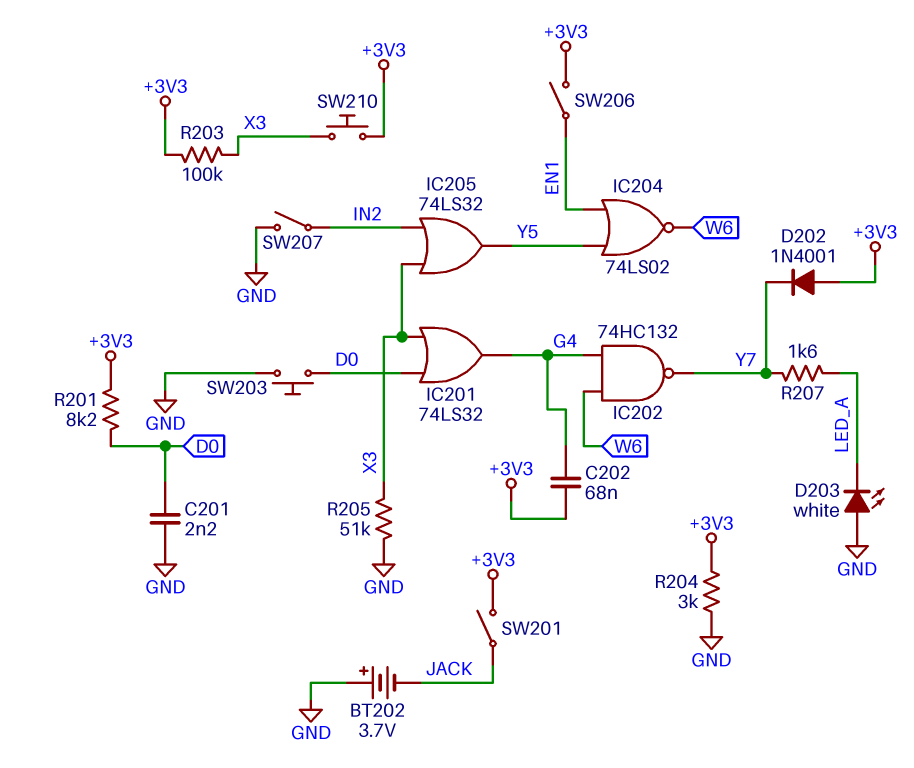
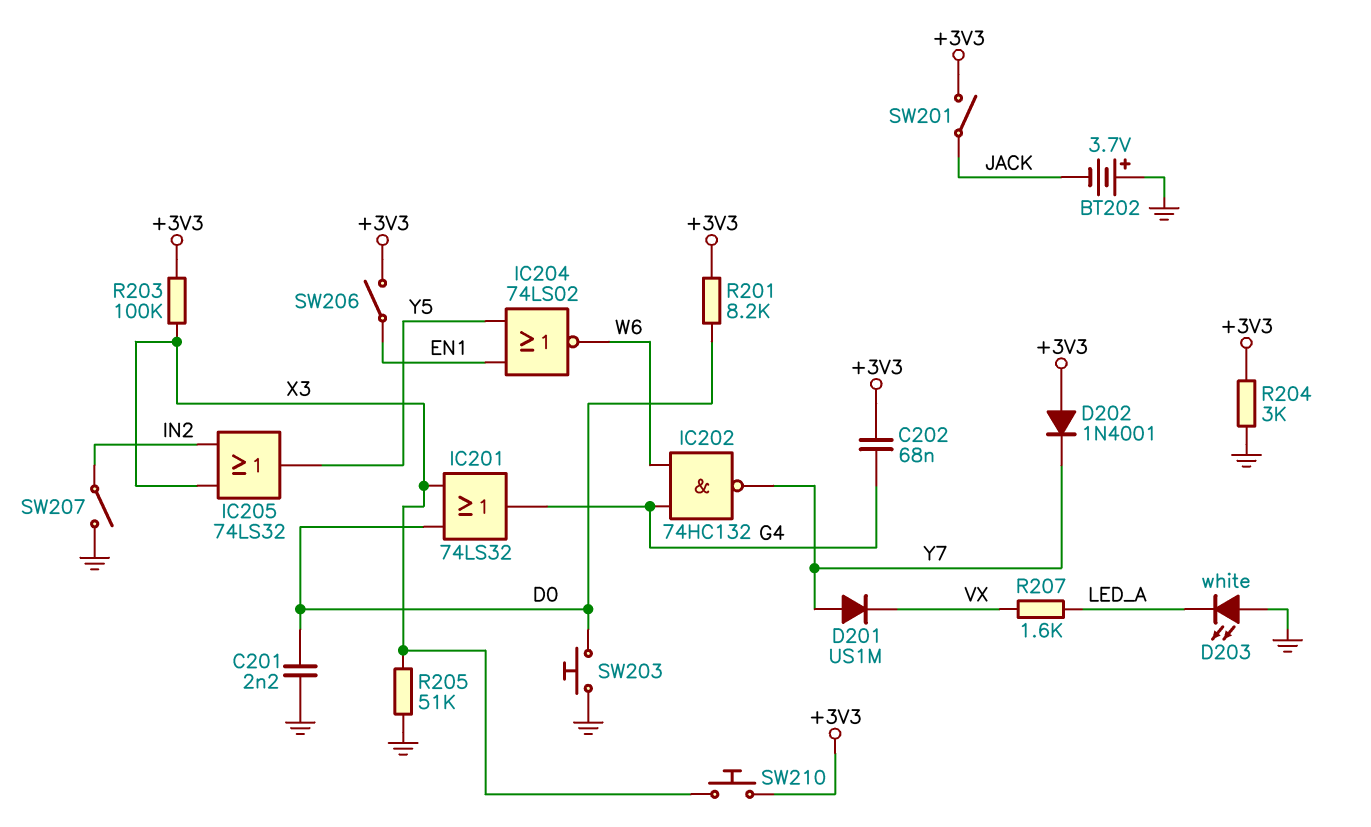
D201: none -> diode US1M (A Y7, K VX)
R207: 1.6k (LED_A, Y7) -> 1.6k (LED_A, VX)

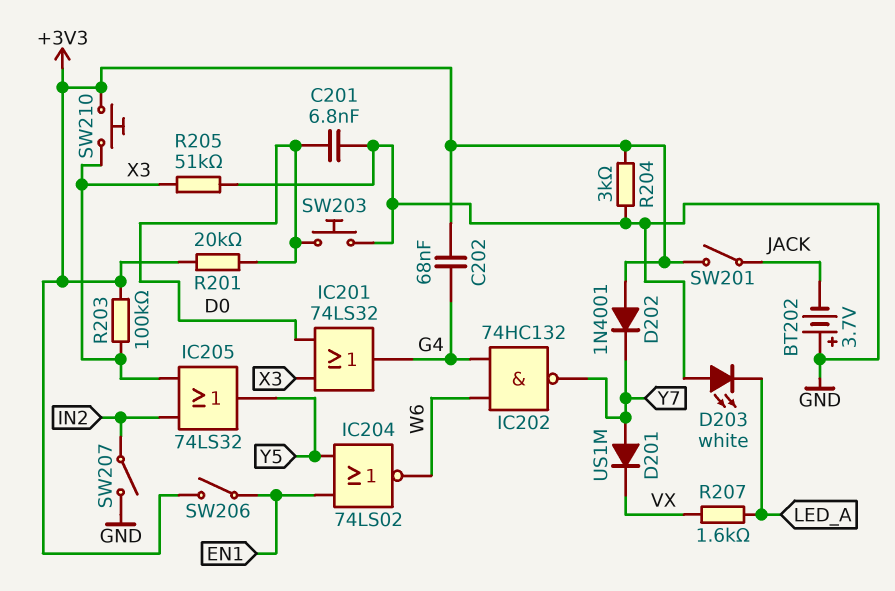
C201: 2.2nF (D0, GND) -> 6.8nF (D0, GND)
R201: 8.2k (+3V3, D0) -> 20k (+3V3, D0)

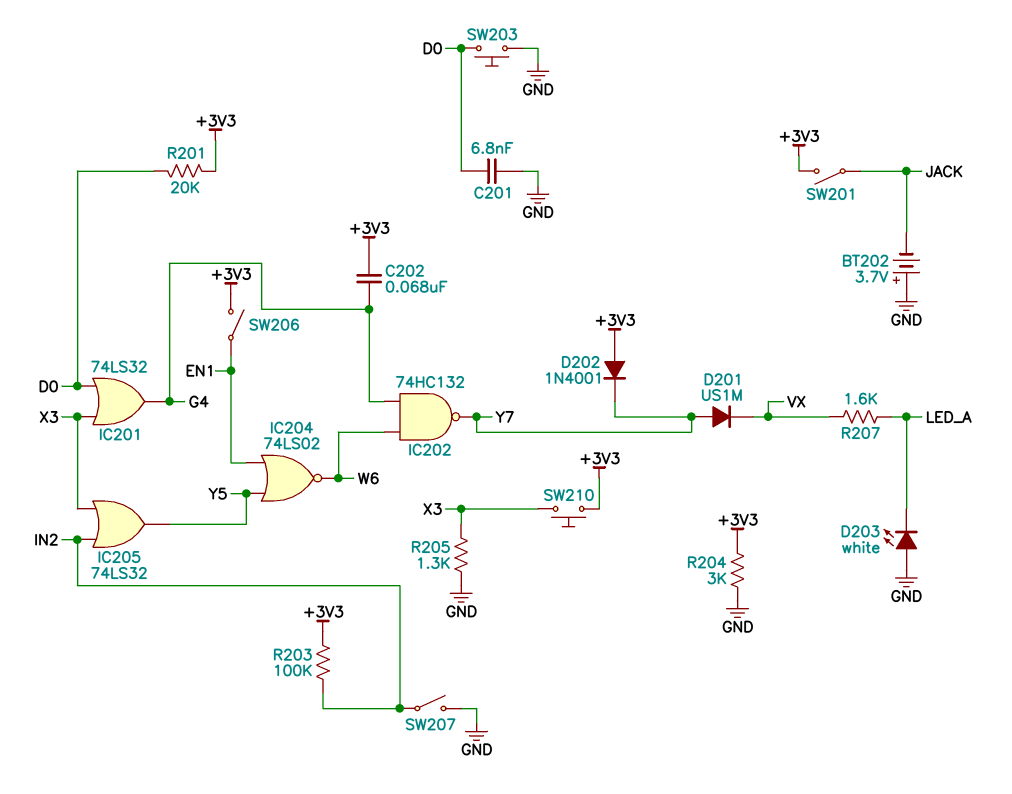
R203: 100k (+3V3, X3) -> 100k (+3V3, IN2)
R205: 51k (GND, X3) -> 1.3k (GND, X3)

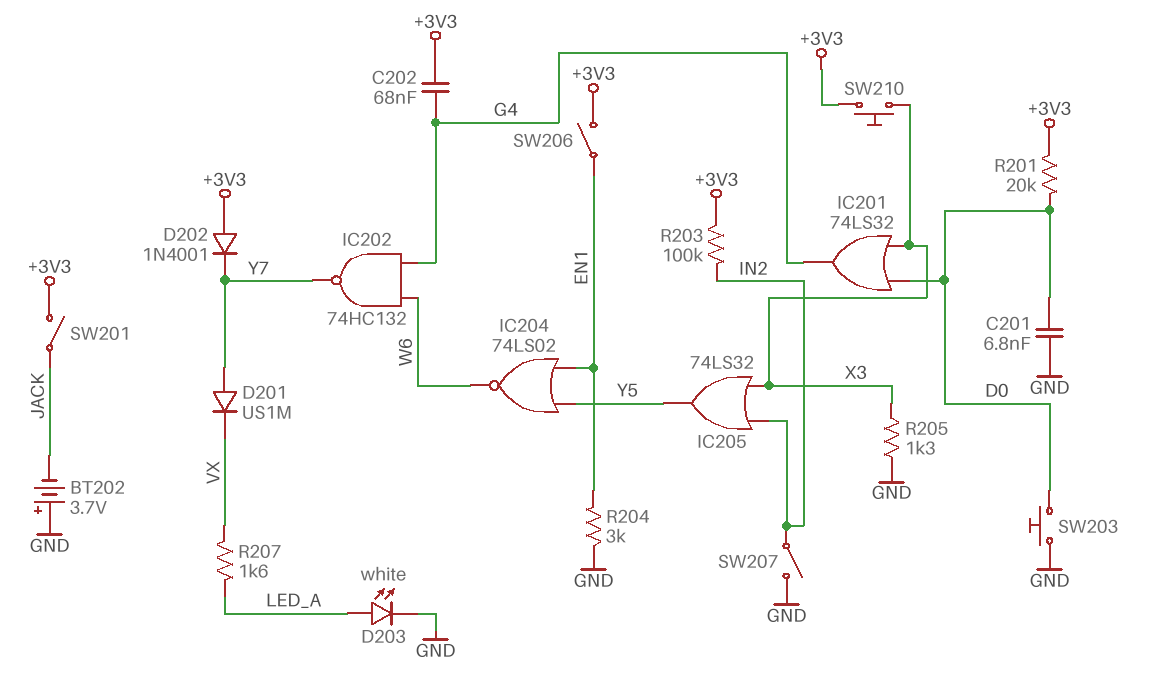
D203: LED white (A GND, K LED_A) -> LED white (A LED_A, K GND)
R204: 3k (+3V3, GND) -> 3k (EN1, GND)

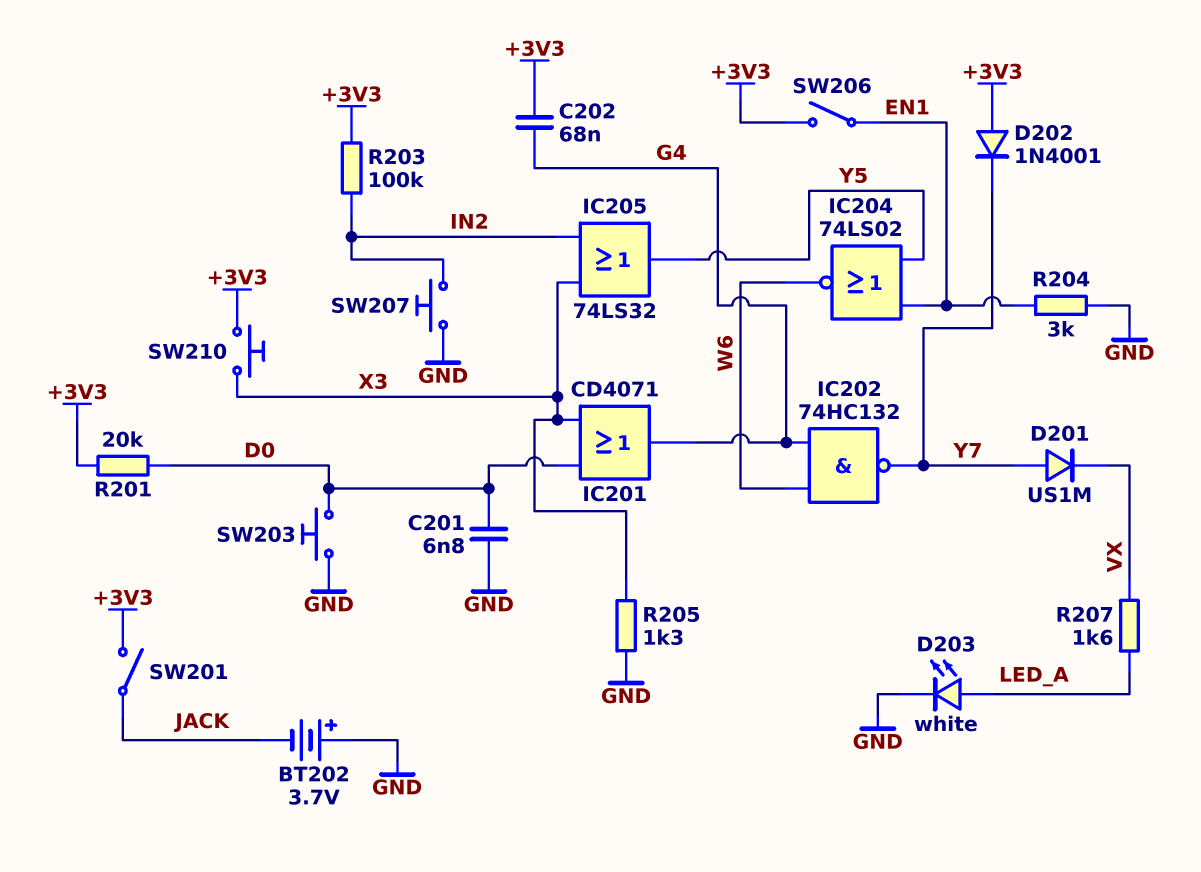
IC201: OR 74LS32 (in D0, in X3, out G4) -> OR CD4071 (in D0, in X3, out G4)
SW207: switch (GND, IN2) -> button (GND, IN2)

